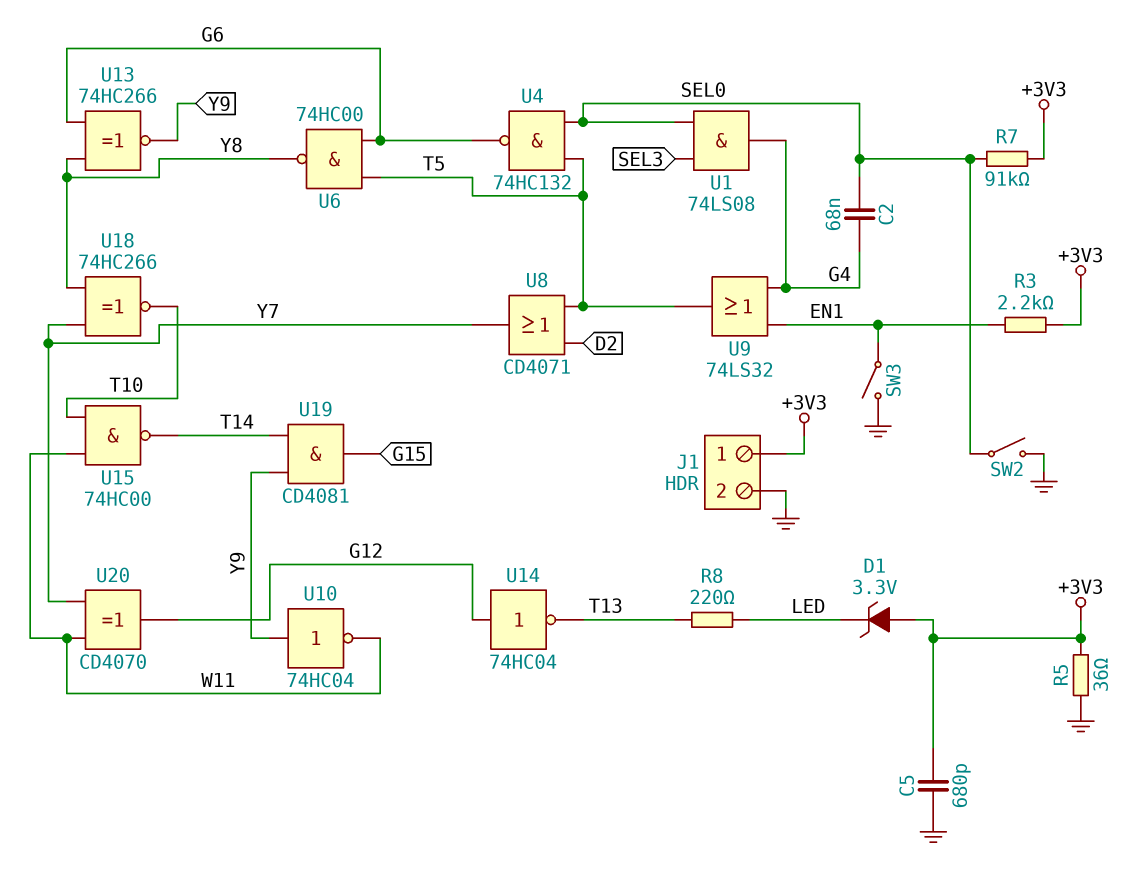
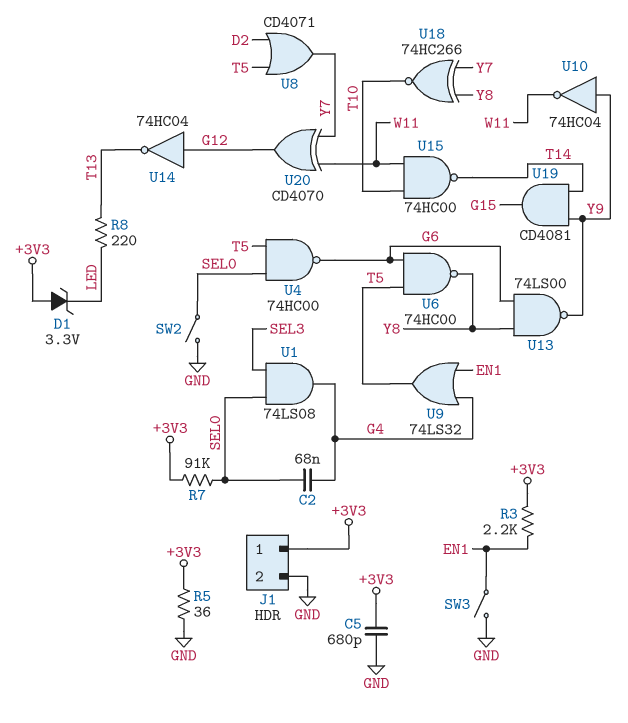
U4: NAND 74HC132 (in SEL0, in T5, out G6) -> NAND 74HC00 (in SEL0, in T5, out G6)
U13: XNOR 74HC266 (in G6, in Y8, out Y9) -> NAND 74LS00 (in G6, in Y8, out Y9)

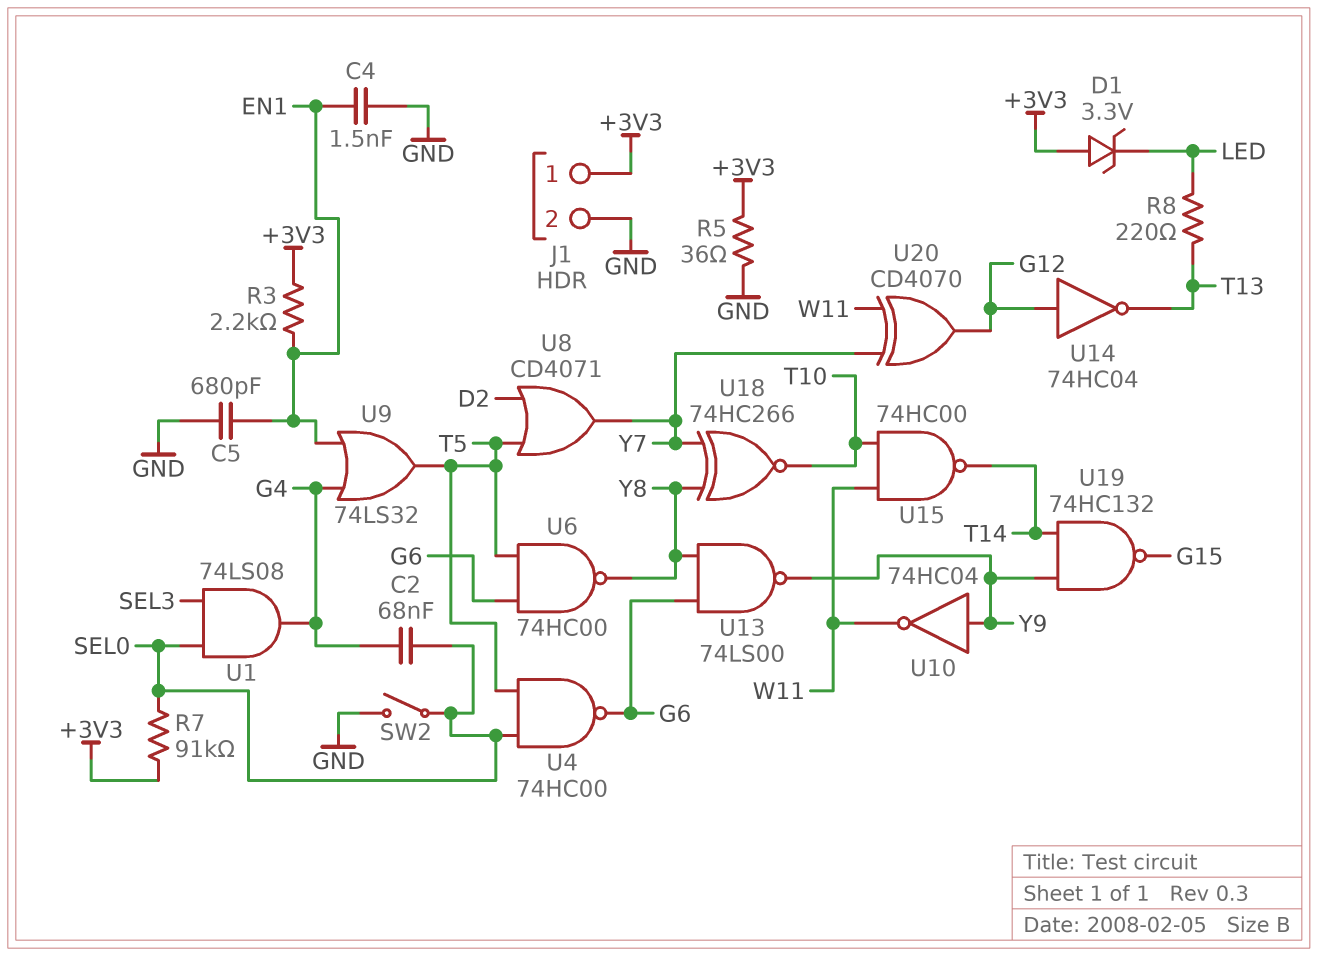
C4: none -> 1.5nF (EN1, GND)
C5: 680pF (+3V3, GND) -> 680pF (EN1, GND)
SW3: switch (EN1, GND) -> none
U19: AND CD4081 (in T14, in Y9, out G15) -> NAND 74HC132 (in T14, in Y9, out G15)

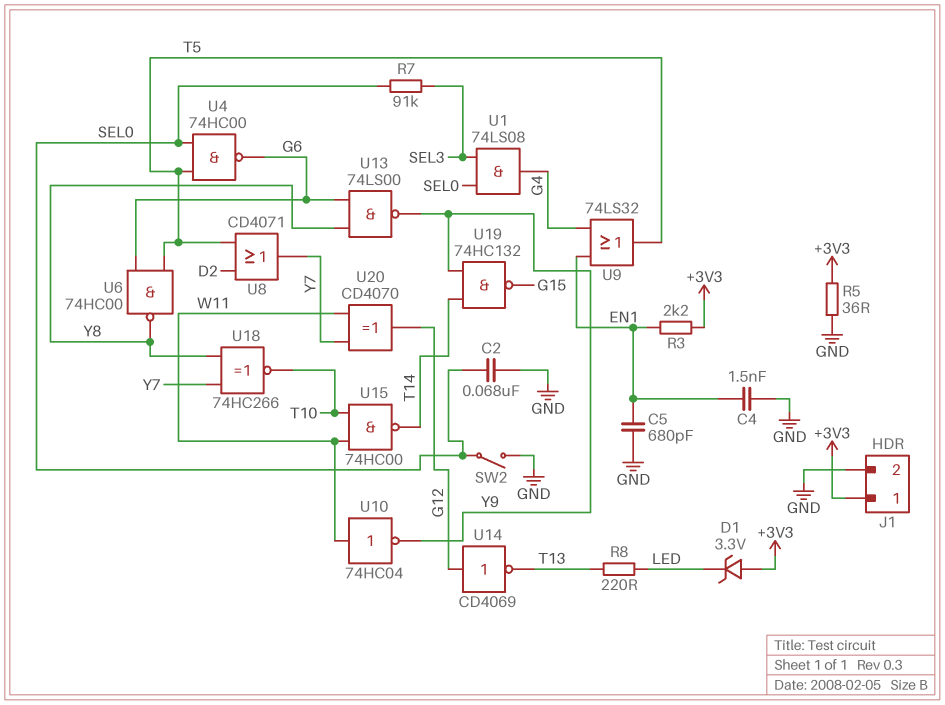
C2: 68nF (G4, SEL0) -> 68nF (GND, SEL0)
R7: 91k (+3V3, SEL0) -> 91k (SEL0, SEL3)
U10: NOT 74HC04 (in Y9, out W11) -> NOT 74HC04 (in W11, out Y9)
U14: NOT 74HC04 (in G12, out T13) -> NOT CD4069 (in G12, out T13)

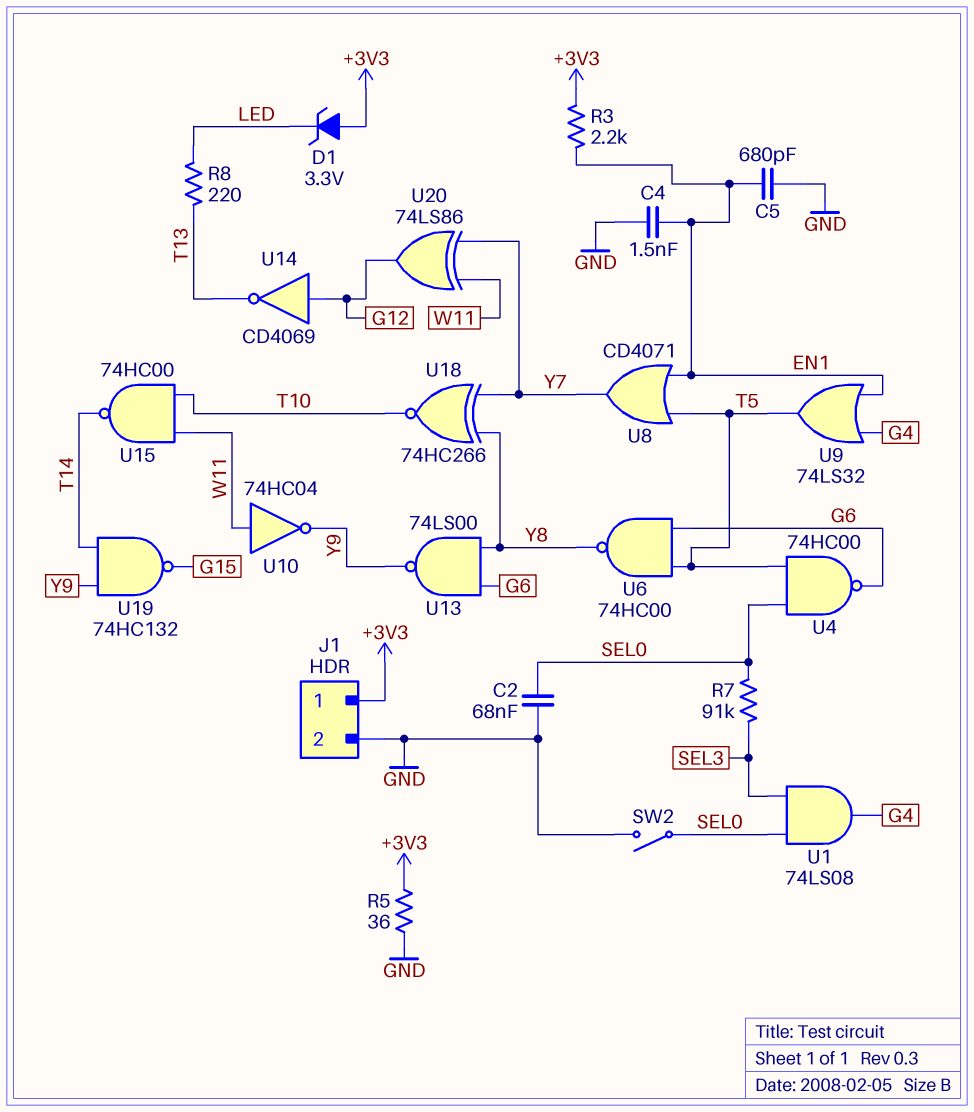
U8: OR CD4071 (in D2, in T5, out Y7) -> OR CD4071 (in EN1, in T5, out Y7)
U20: XOR CD4070 (in W11, in Y7, out G12) -> XOR 74LS86 (in W11, in Y7, out G12)

